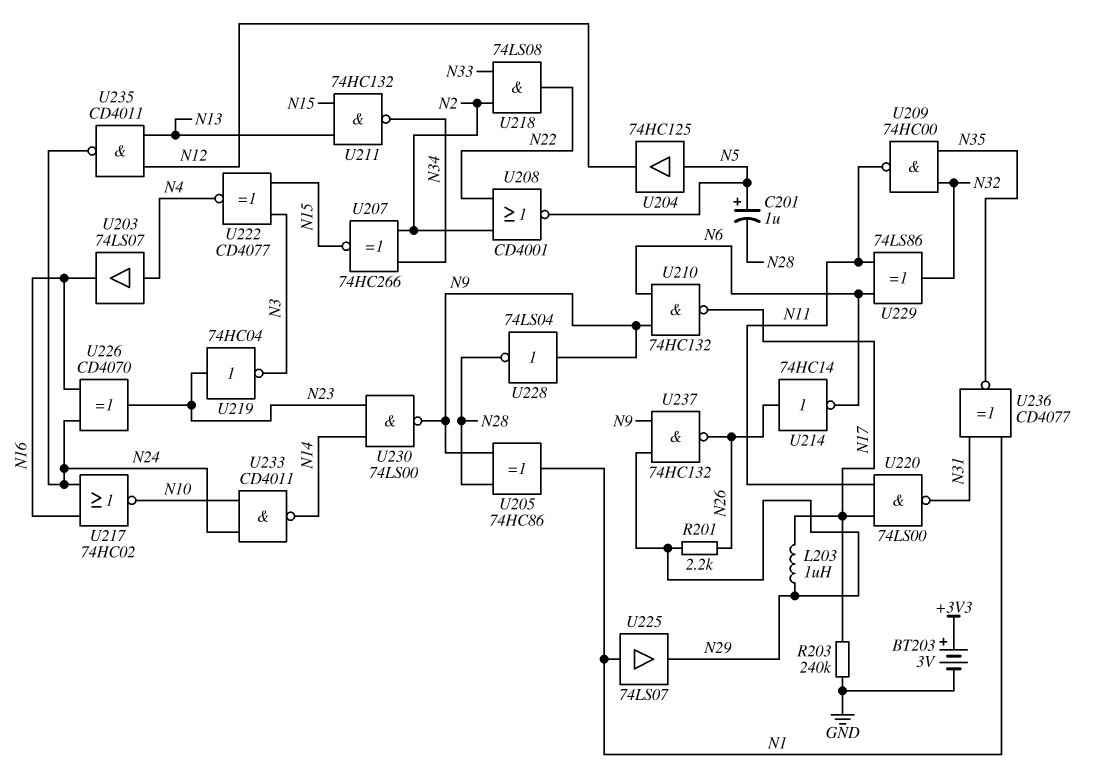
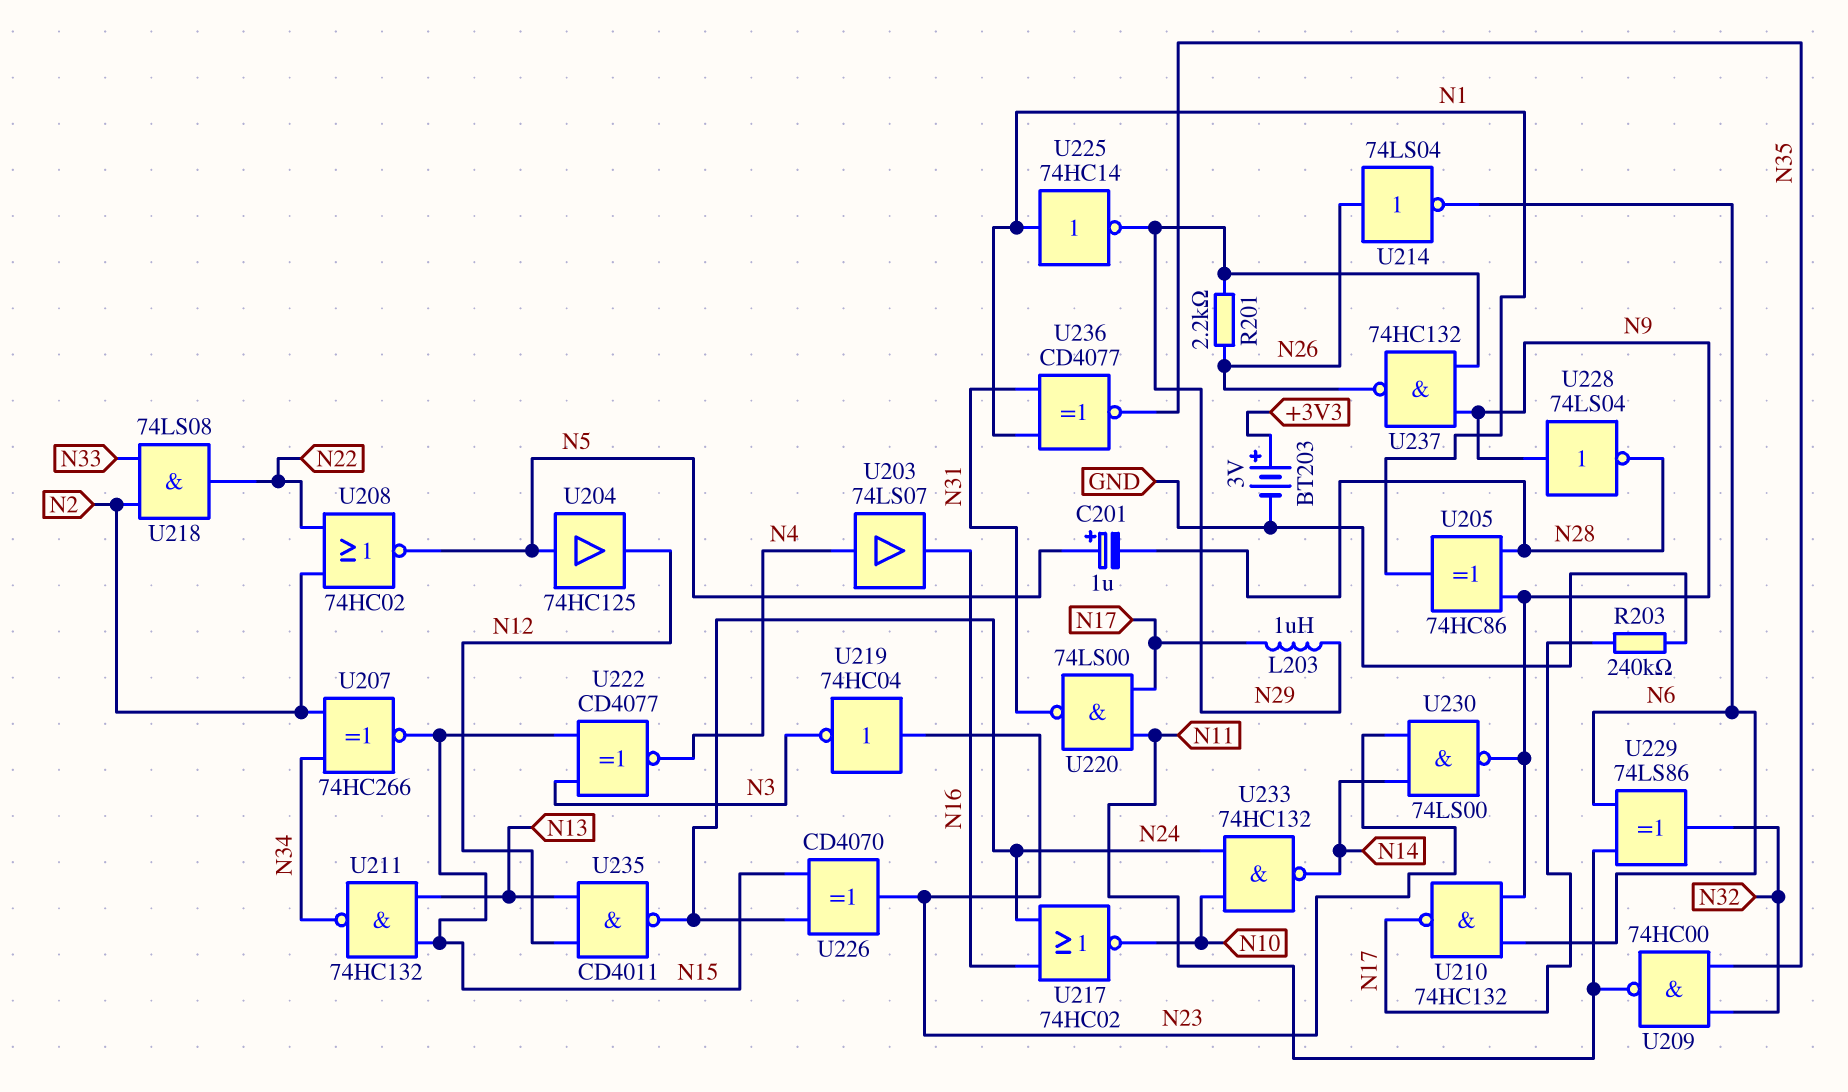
U208: NOR CD4001 (in N2, in N22, out N5) -> NOR 74HC02 (in N2, in N22, out N5)
U214: NOT 74HC14 (in N26, out N6) -> NOT 74LS04 (in N26, out N6)
U225: buffer 74LS07 (in N1, out N29) -> NOT 74HC14 (in N1, out N29)
U226: XOR CD4070 (in N16, in N24, out N23) -> XOR CD4070 (in N15, in N24, out N23)
U233: NAND CD4011 (in N10, in N24, out N14) -> NAND 74HC132 (in N10, in N24, out N14)

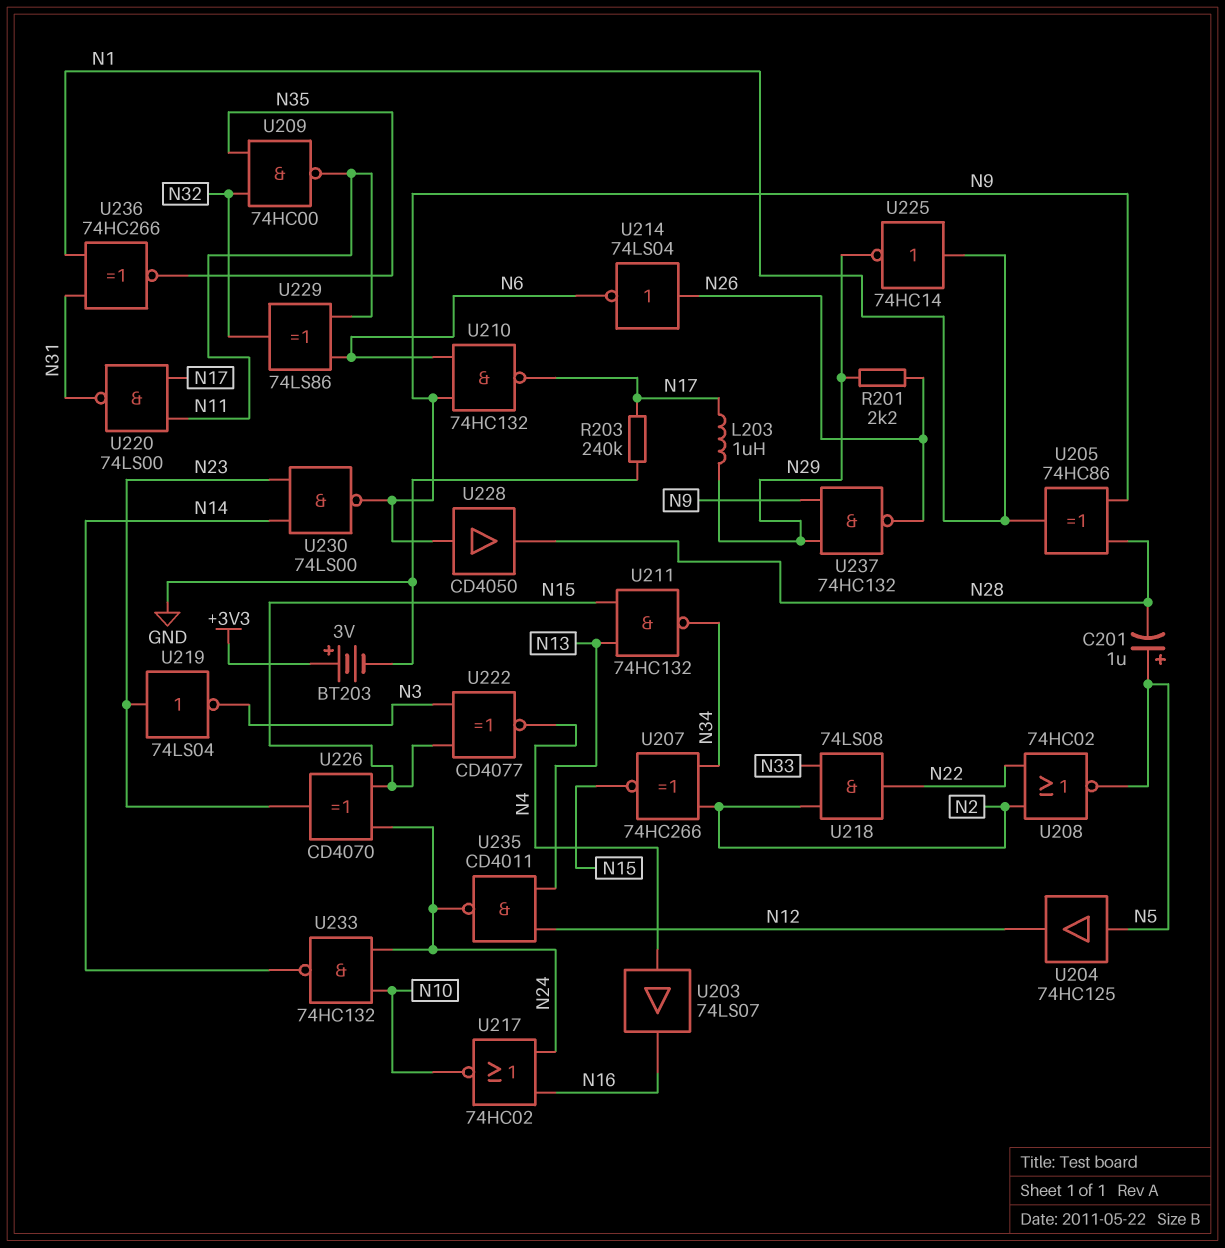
U219: NOT 74HC04 (in N23, out N3) -> NOT 74LS04 (in N23, out N3)
U228: NOT 74LS04 (in N9, out N28) -> buffer CD4050 (in N9, out N28)
U236: XNOR CD4077 (in N1, in N31, out N35) -> XNOR 74HC266 (in N1, in N31, out N35)

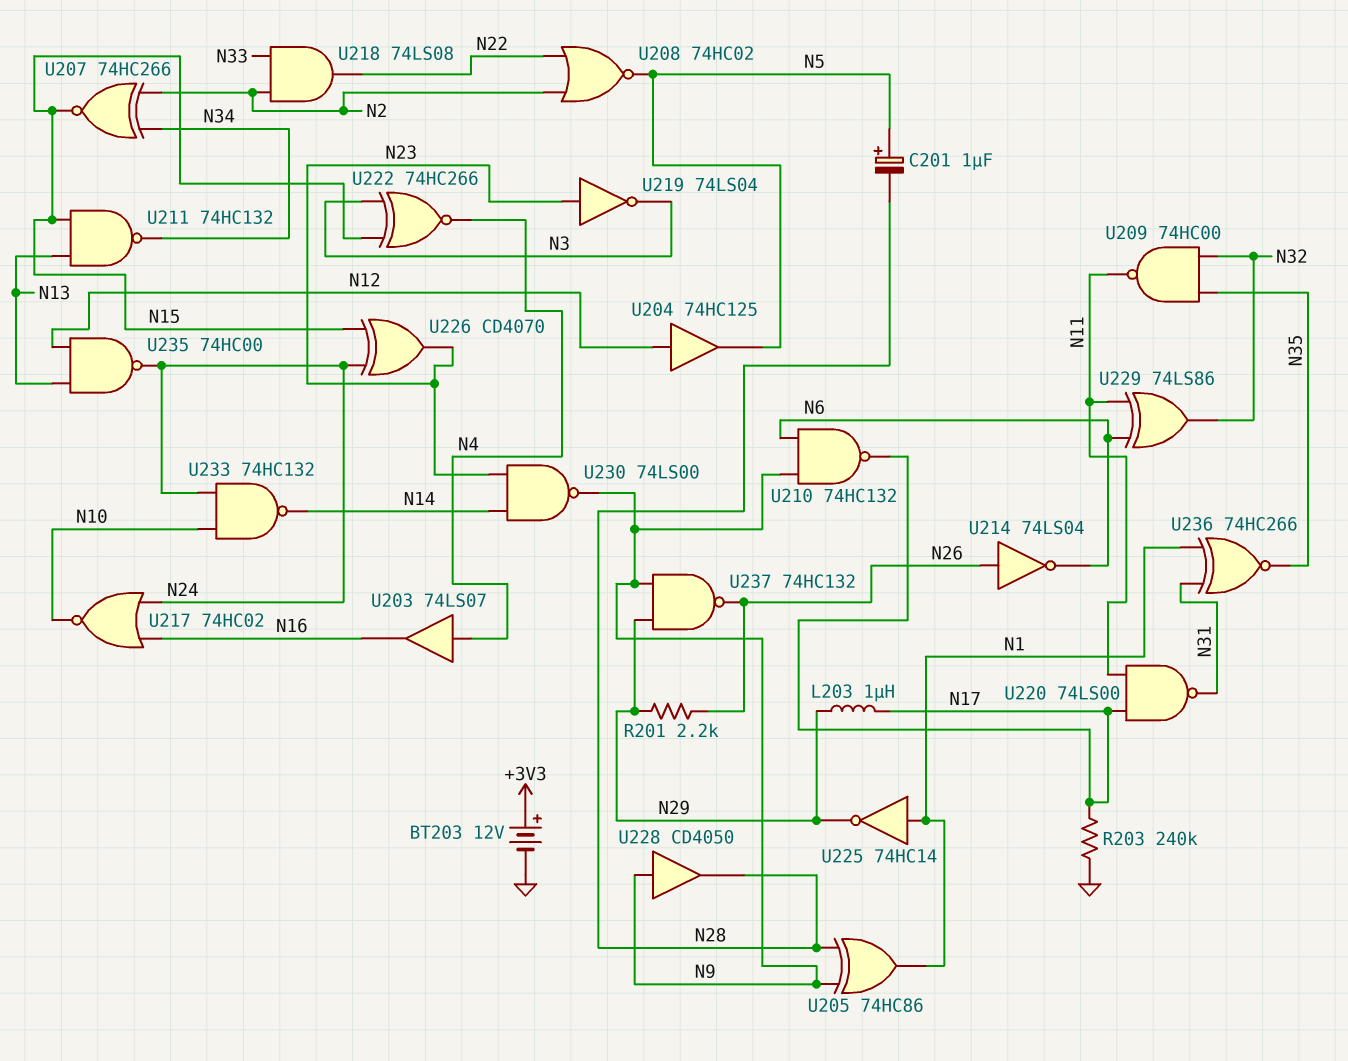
BT203: 3V (plus +3V3, minus GND) -> 12V (plus +3V3, minus GND)
U204: buffer 74HC125 (in N5, out N12) -> buffer 74HC125 (in N12, out N5)
U222: XNOR CD4077 (in N3, in N15, out N4) -> XNOR 74HC266 (in N3, in N15, out N4)
U235: NAND CD4011 (in N12, in N13, out N24) -> NAND 74HC00 (in N12, in N13, out N24)

